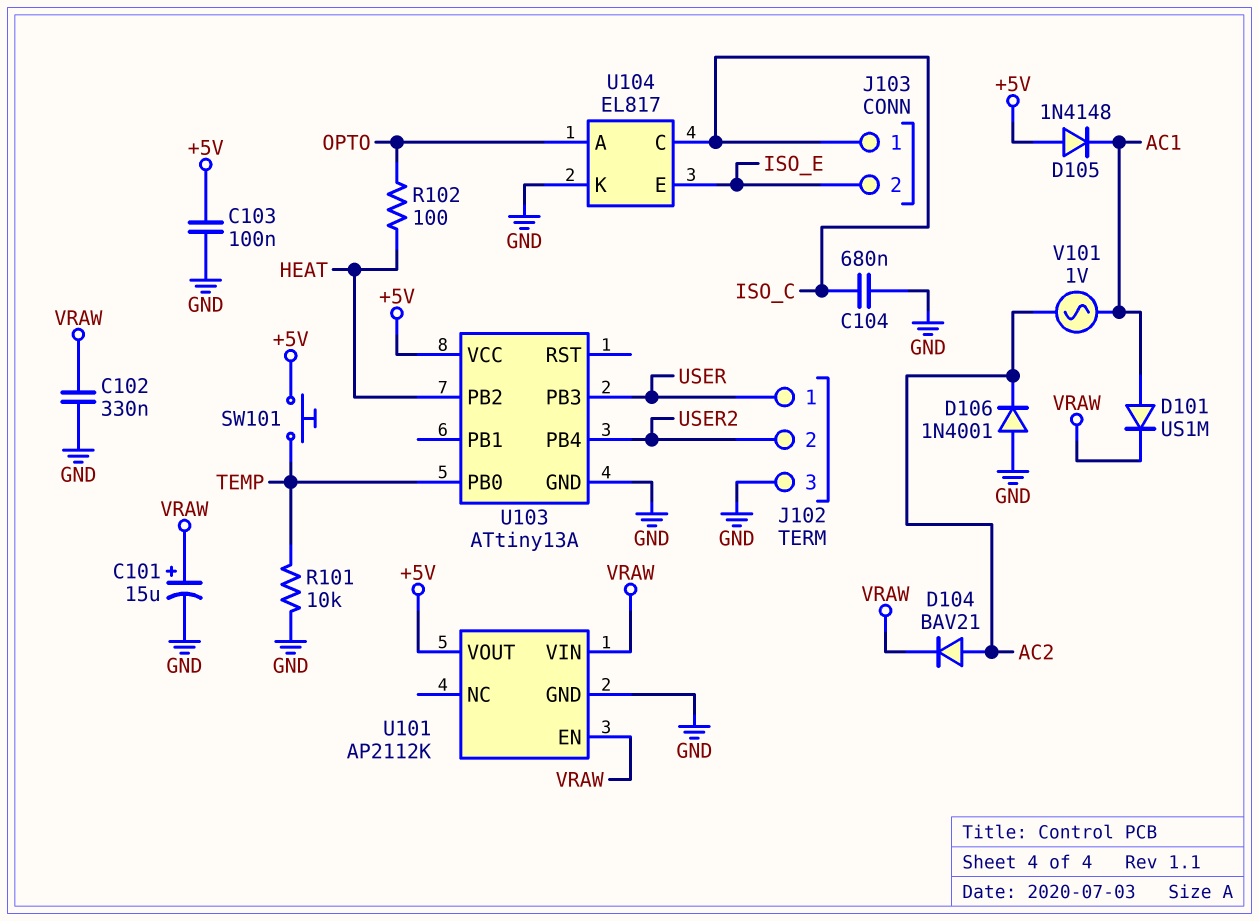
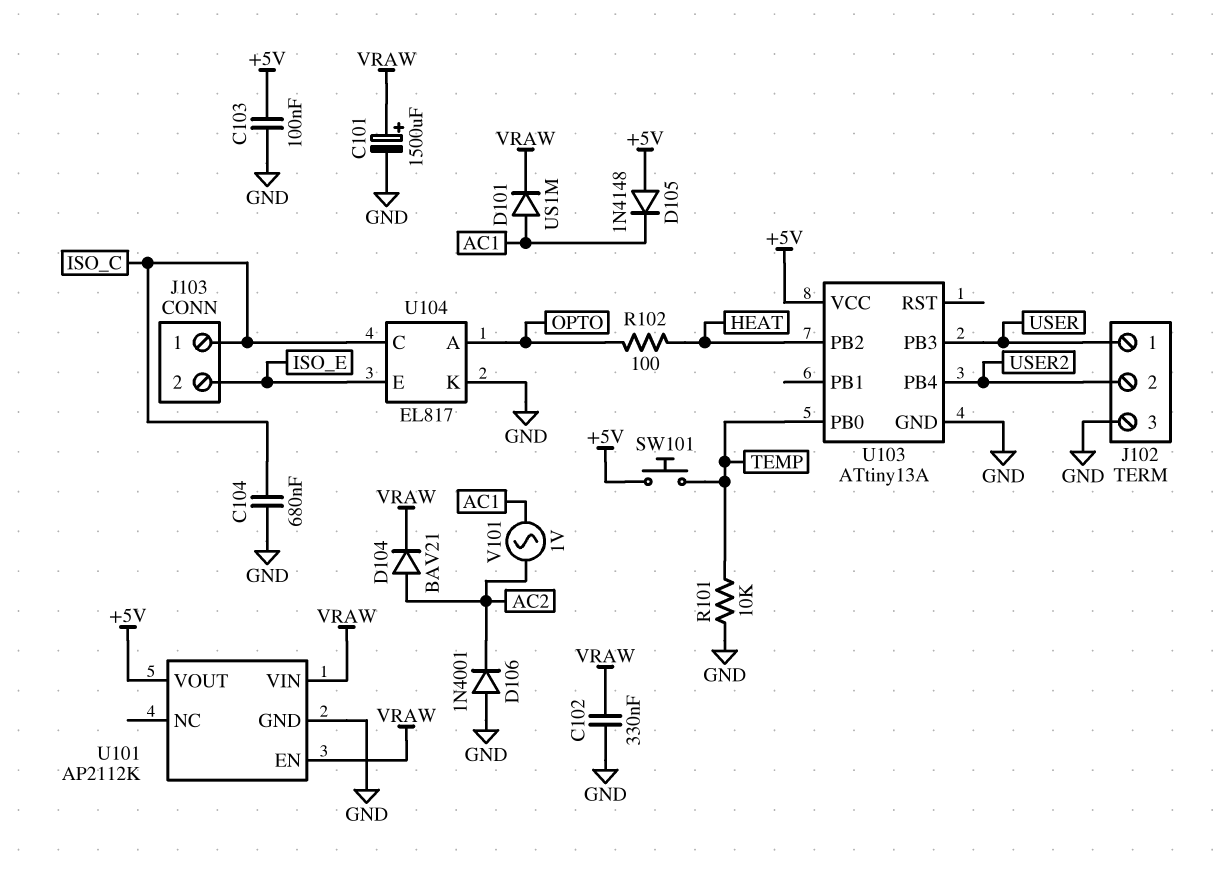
C101: 15uF (plus VRAW, minus GND) -> 1500uF (plus VRAW, minus GND)

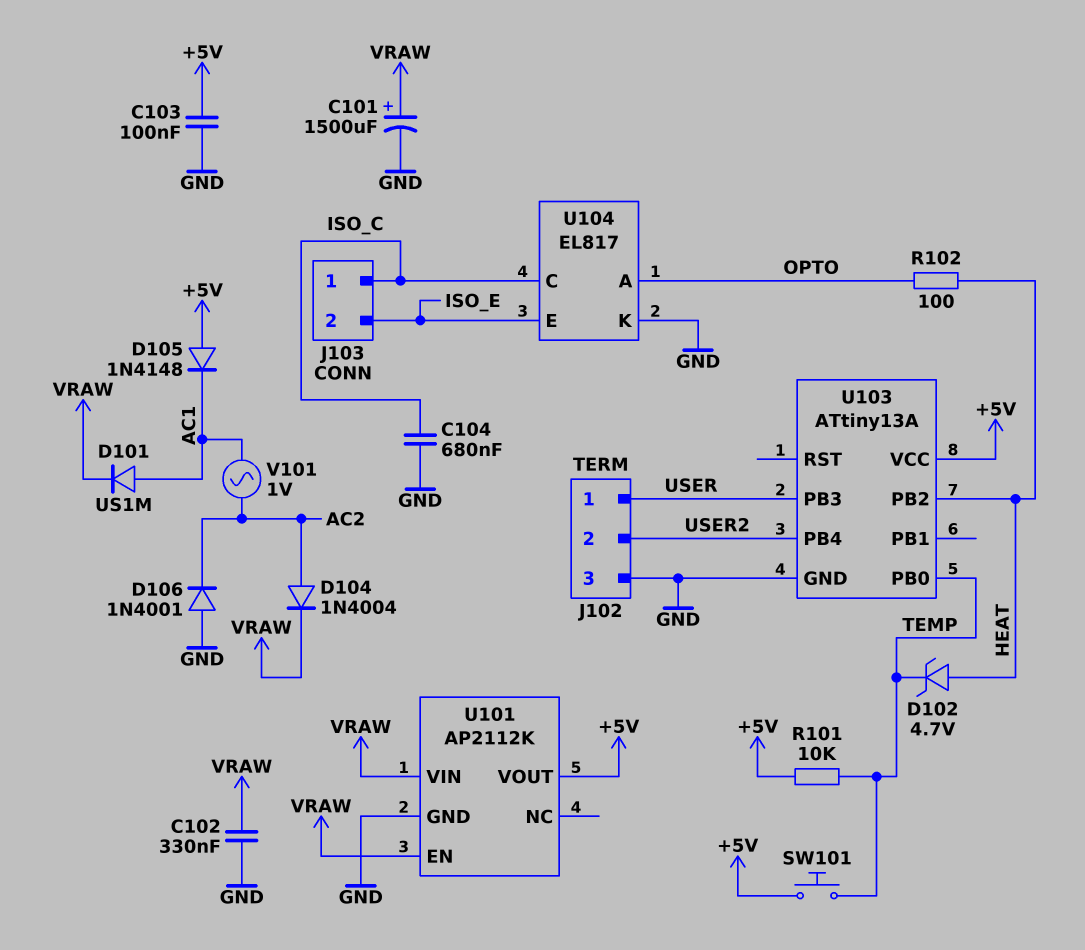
D102: none -> zener 4.7V (A HEAT, K TEMP)
D104: diode BAV21 (A AC2, K VRAW) -> diode 1N4004 (A AC2, K VRAW)
R101: 10k (GND, TEMP) -> 10k (+5V, TEMP)

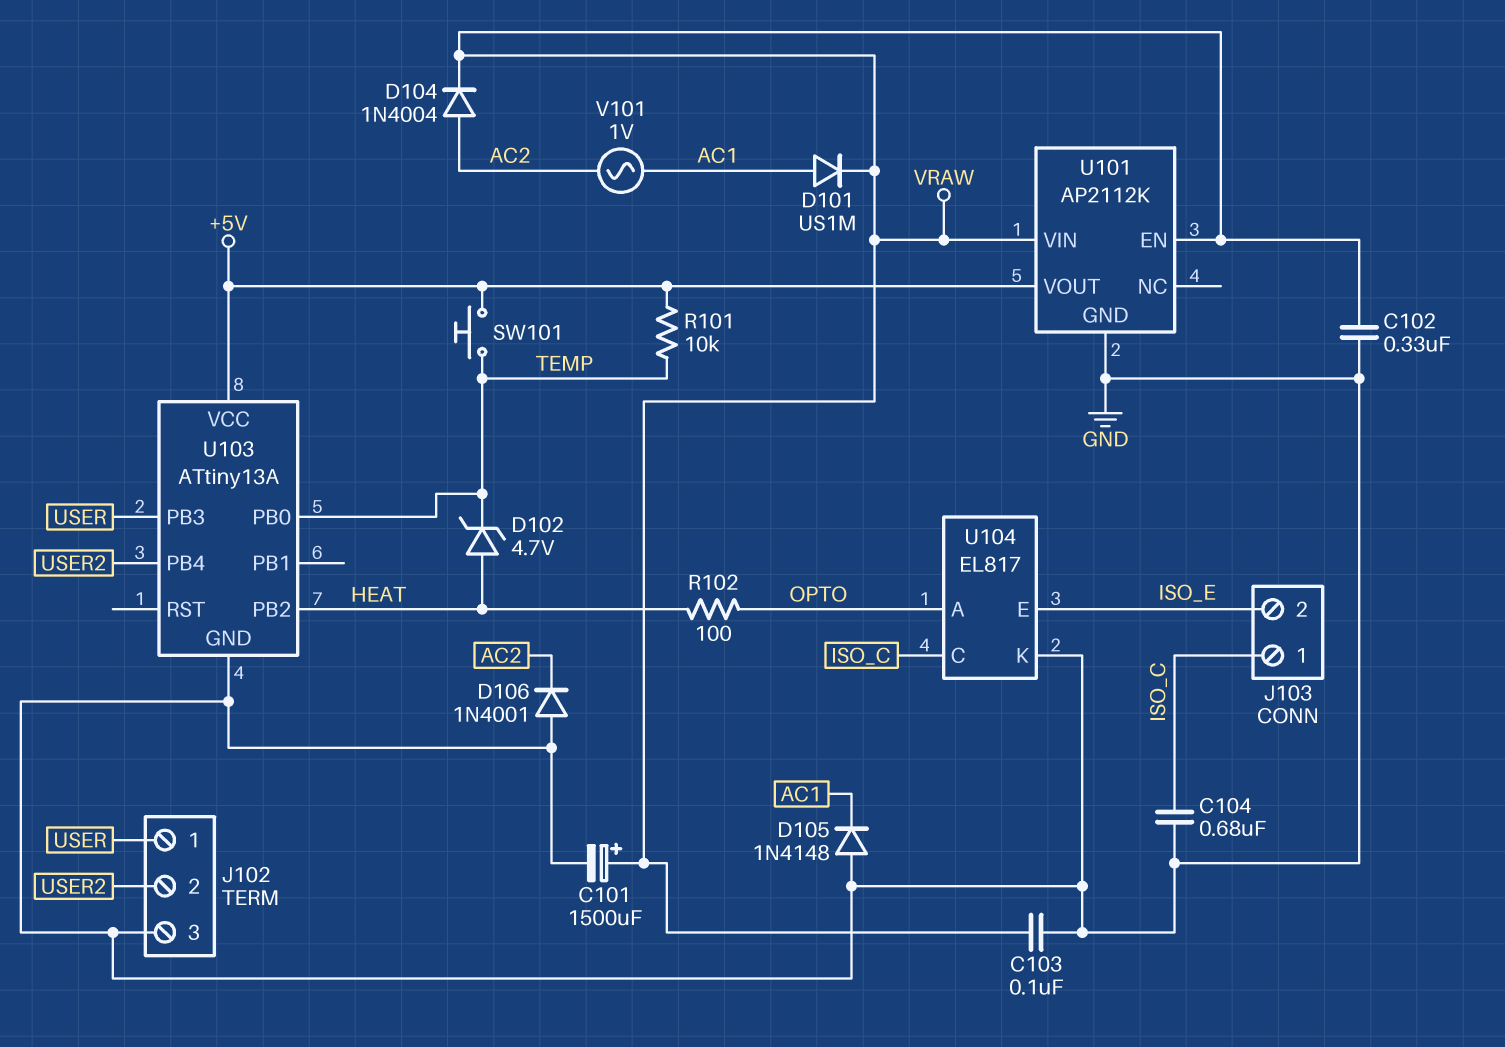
C103: 100nF (+5V, GND) -> 100nF (GND, VRAW)
D105: diode 1N4148 (A +5V, K AC1) -> diode 1N4148 (A GND, K AC1)

